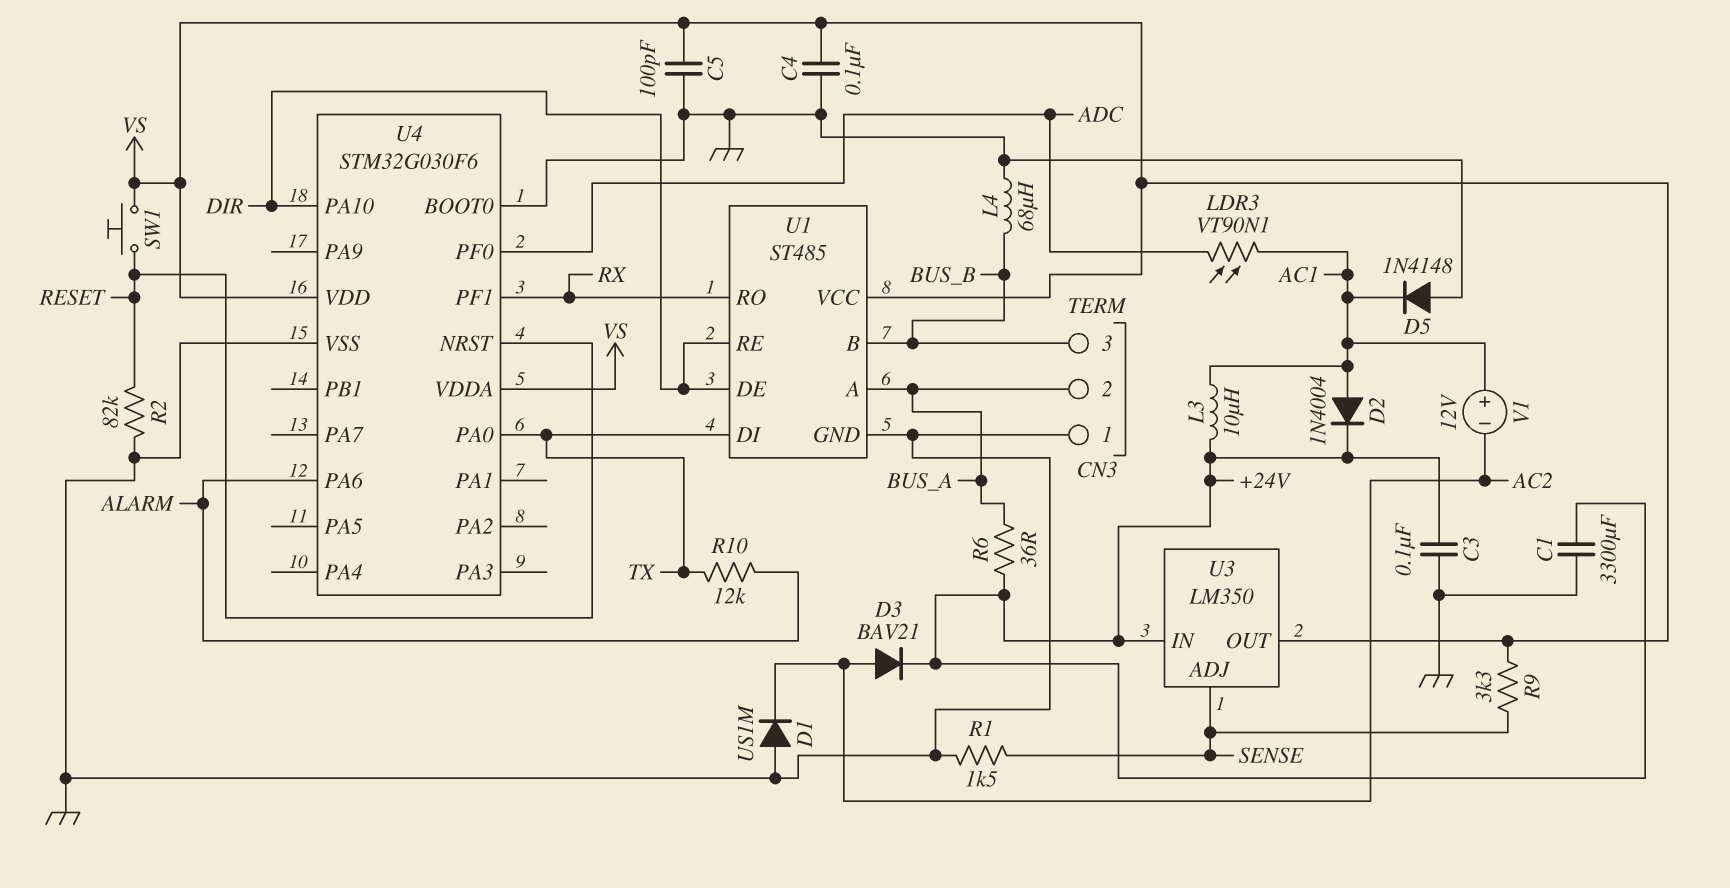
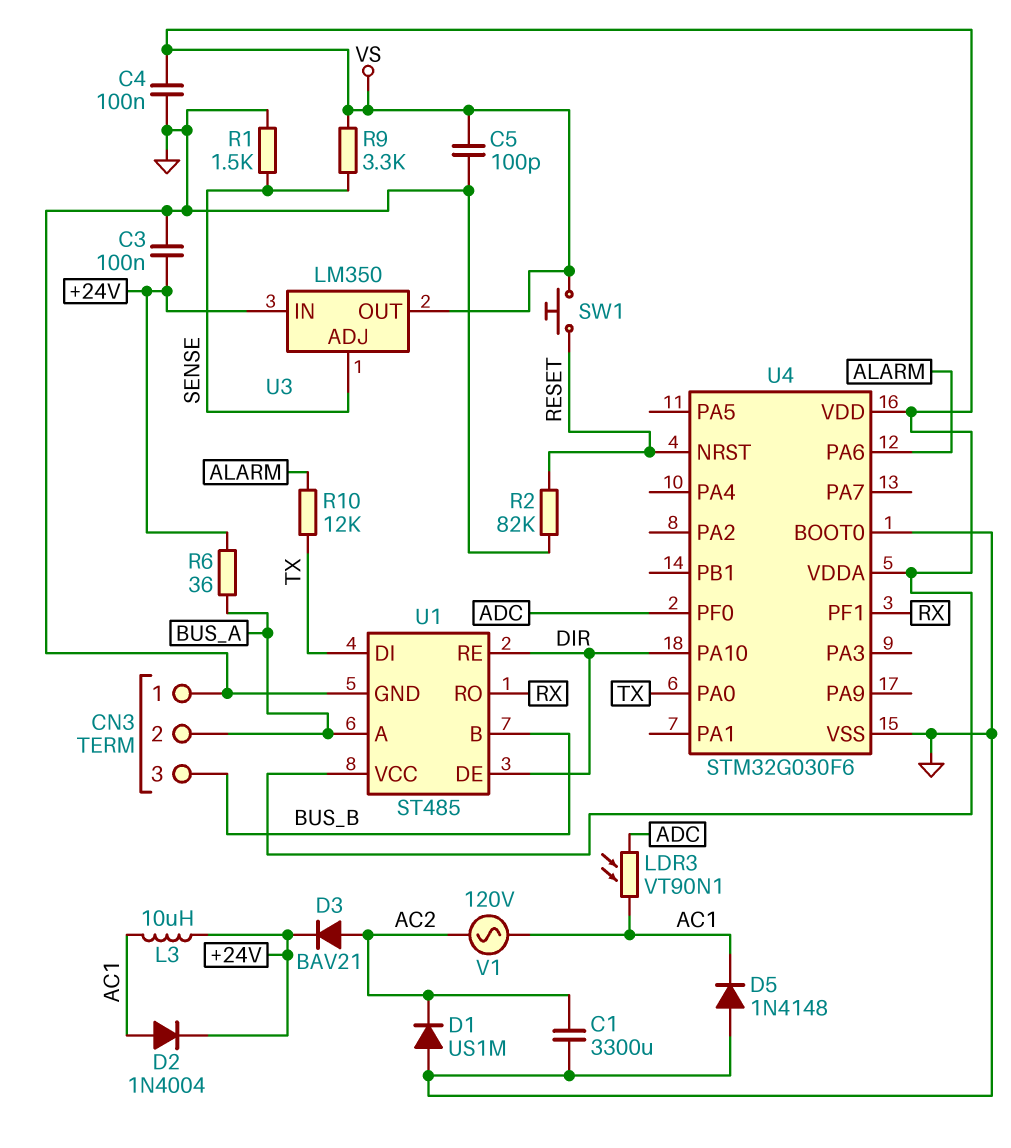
C1: 3300uF (+24V, GND) -> 3300uF (AC2, GND)
L4: 68uH (BUS_B, GND) -> none
V1: 12V (plus AC1, minus AC2) -> AC 120V (AC1, AC2)

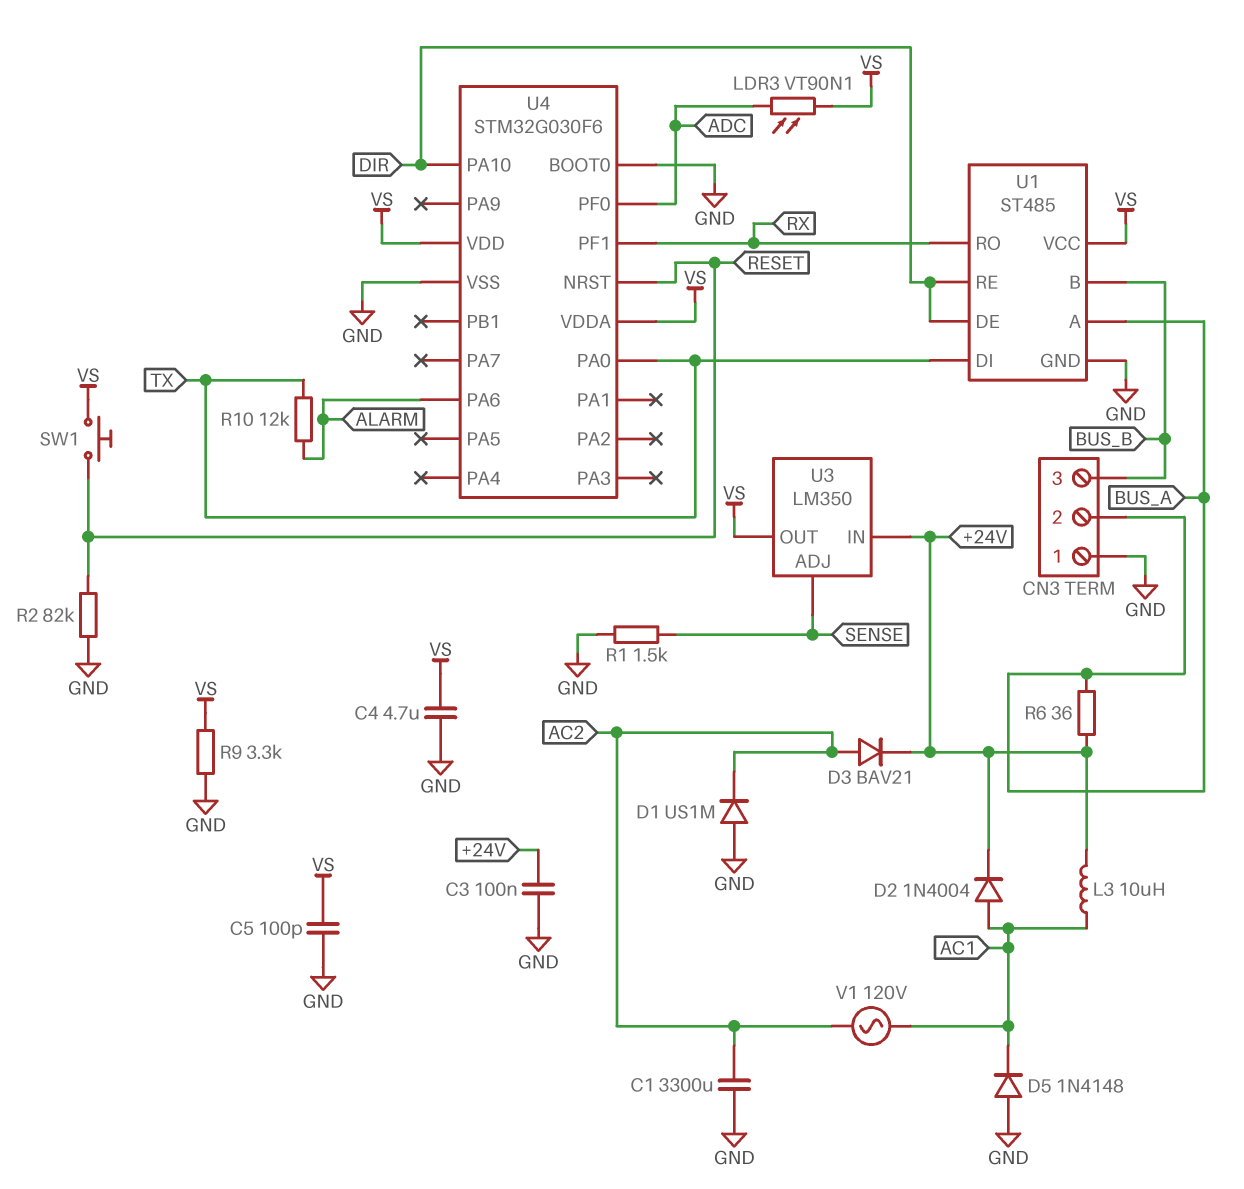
C4: 100nF (GND, VS) -> 4.7uF (GND, VS)
LDR3: VT90N1 (AC1, ADC) -> VT90N1 (ADC, VS)
R9: 3.3k (SENSE, VS) -> 3.3k (GND, VS)

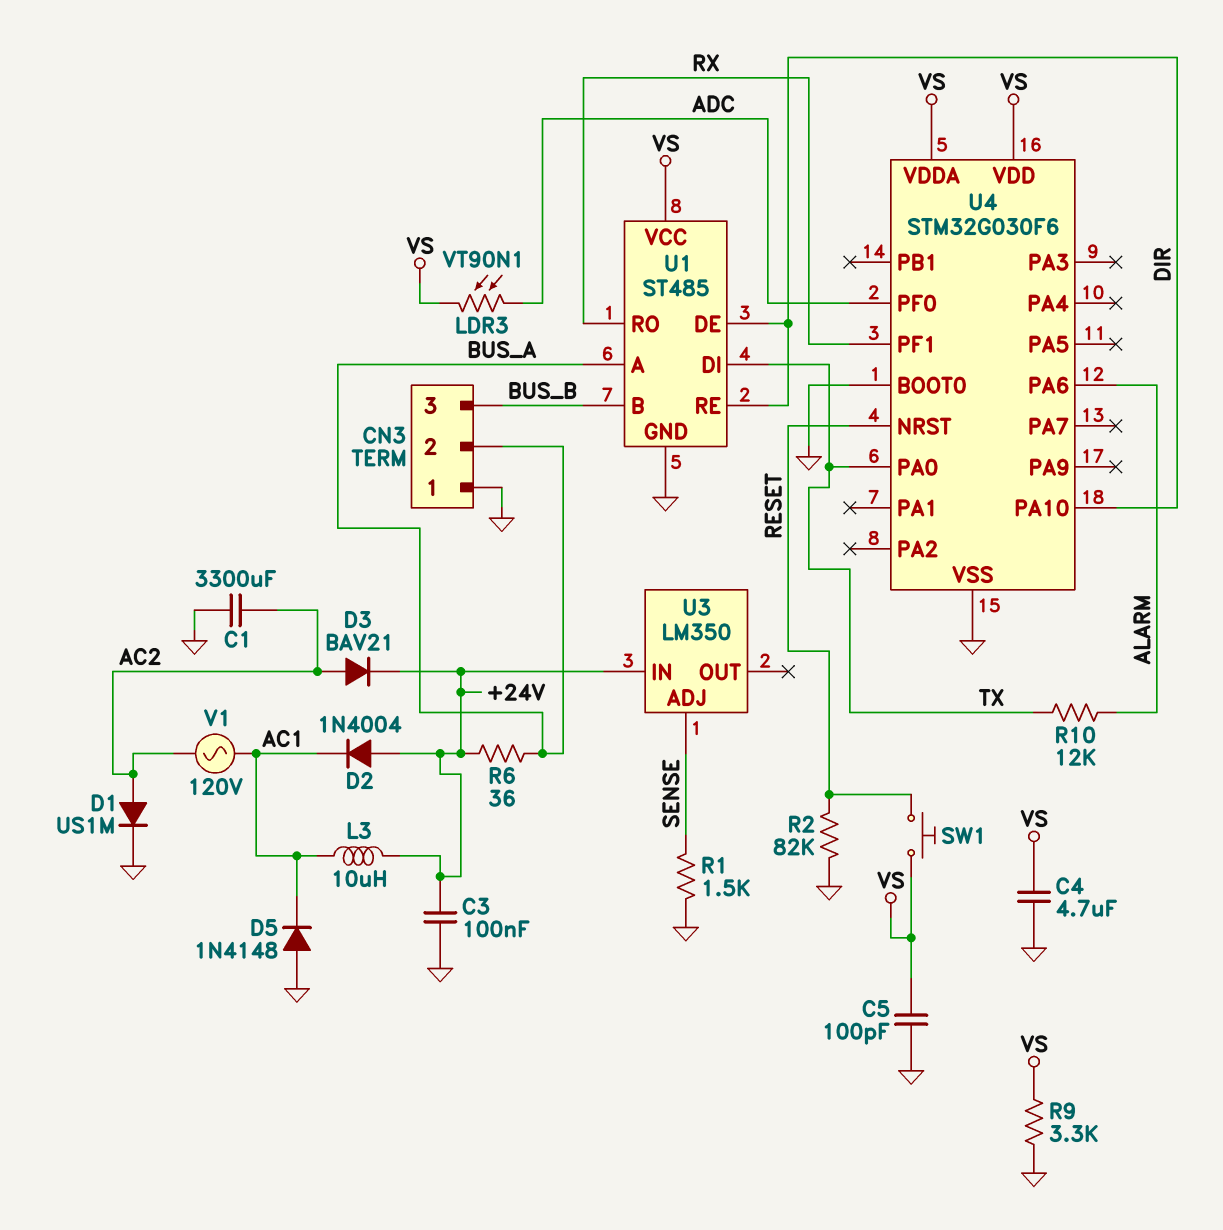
D1: diode US1M (A GND, K AC2) -> diode US1M (A AC2, K GND)
D2: diode 1N4004 (A AC1, K +24V) -> diode 1N4004 (A +24V, K AC1)
U3 pin OUT: VS -> none

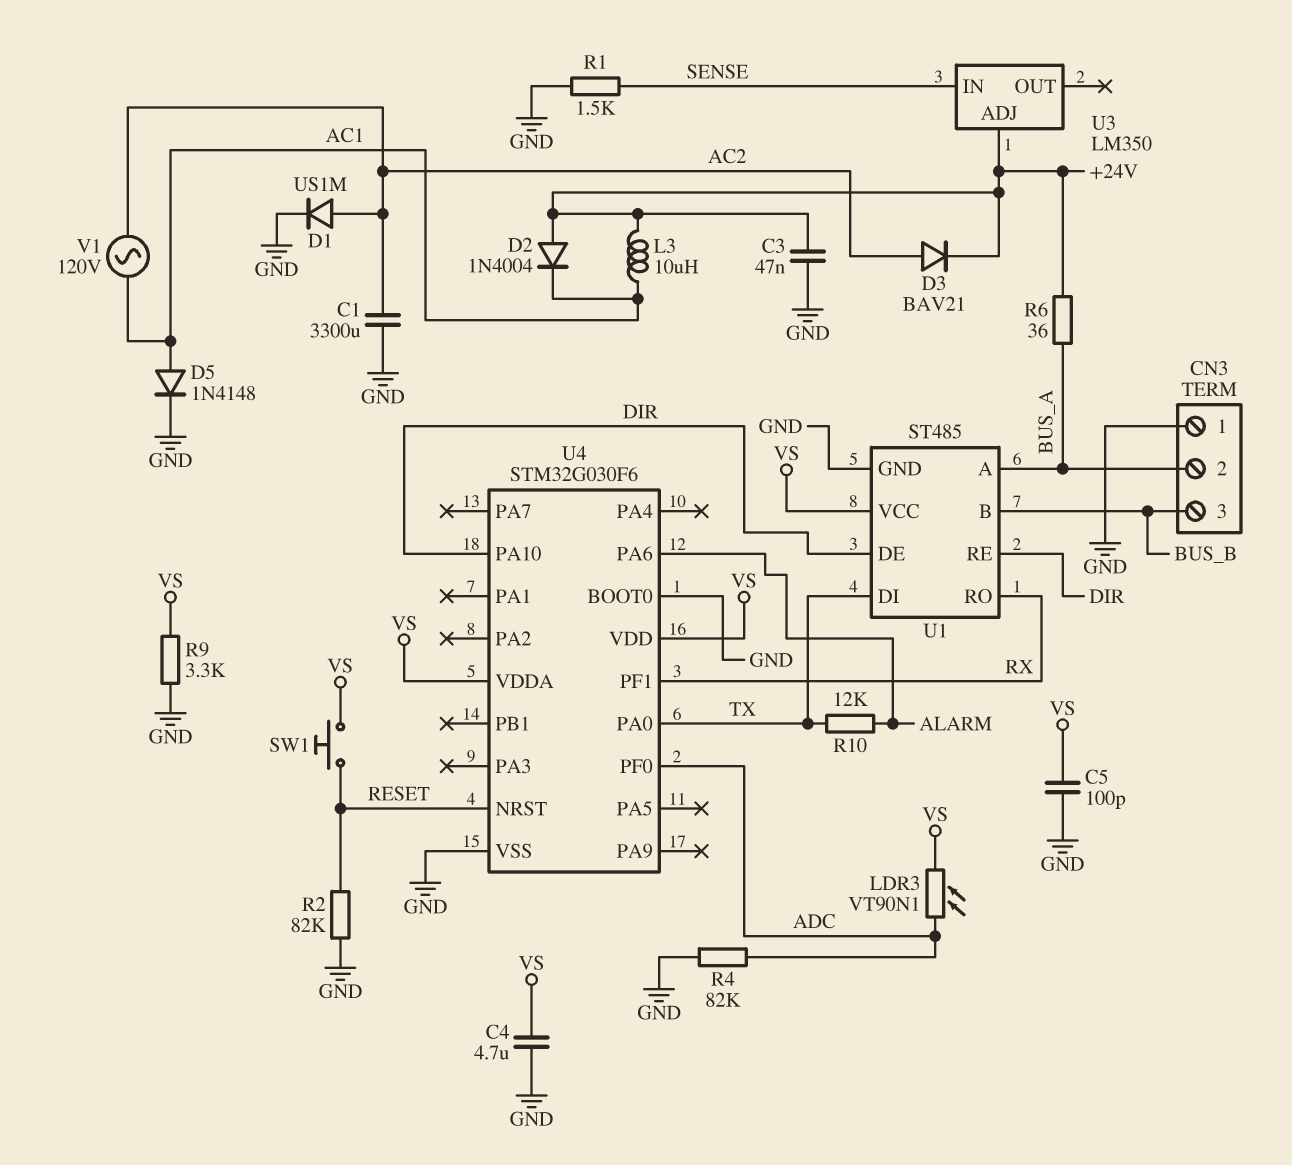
C3: 100nF (+24V, GND) -> 47nF (+24V, GND)
D5: diode 1N4148 (A GND, K AC1) -> diode 1N4148 (A AC1, K GND)
R4: none -> 82k (ADC, GND)
U3 pin ADJ: SENSE -> +24V
U3 pin IN: +24V -> SENSE

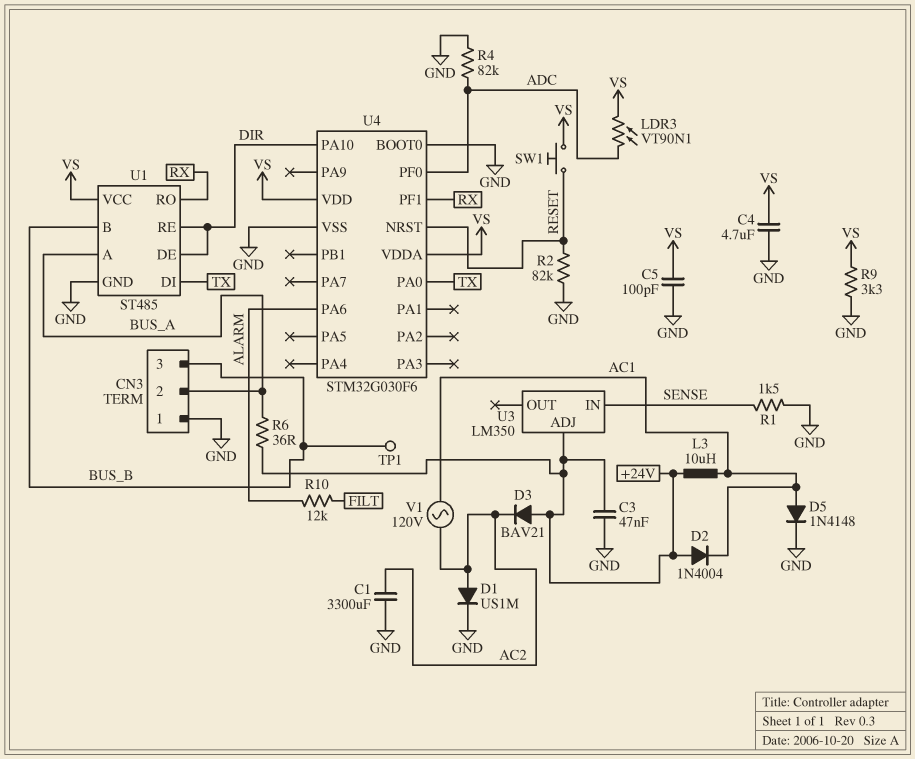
D3: diode BAV21 (A AC2, K +24V) -> diode BAV21 (A +24V, K AC2)
R10: 12k (ALARM, TX) -> 12k (ALARM, FILT)
TP1: none -> test point (BUS_B)

